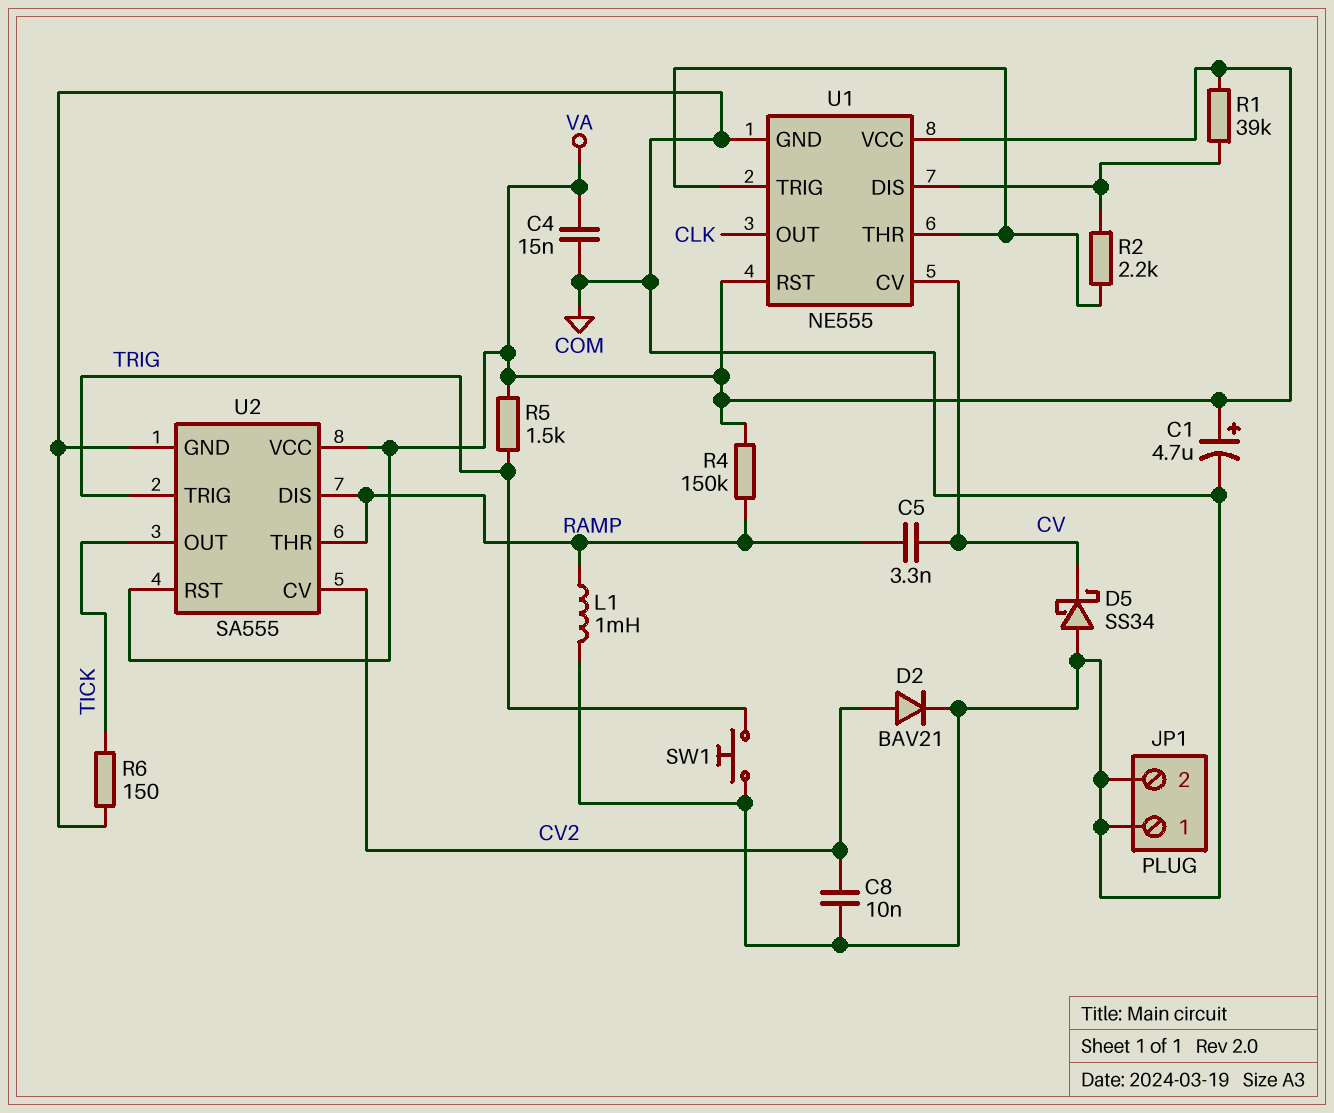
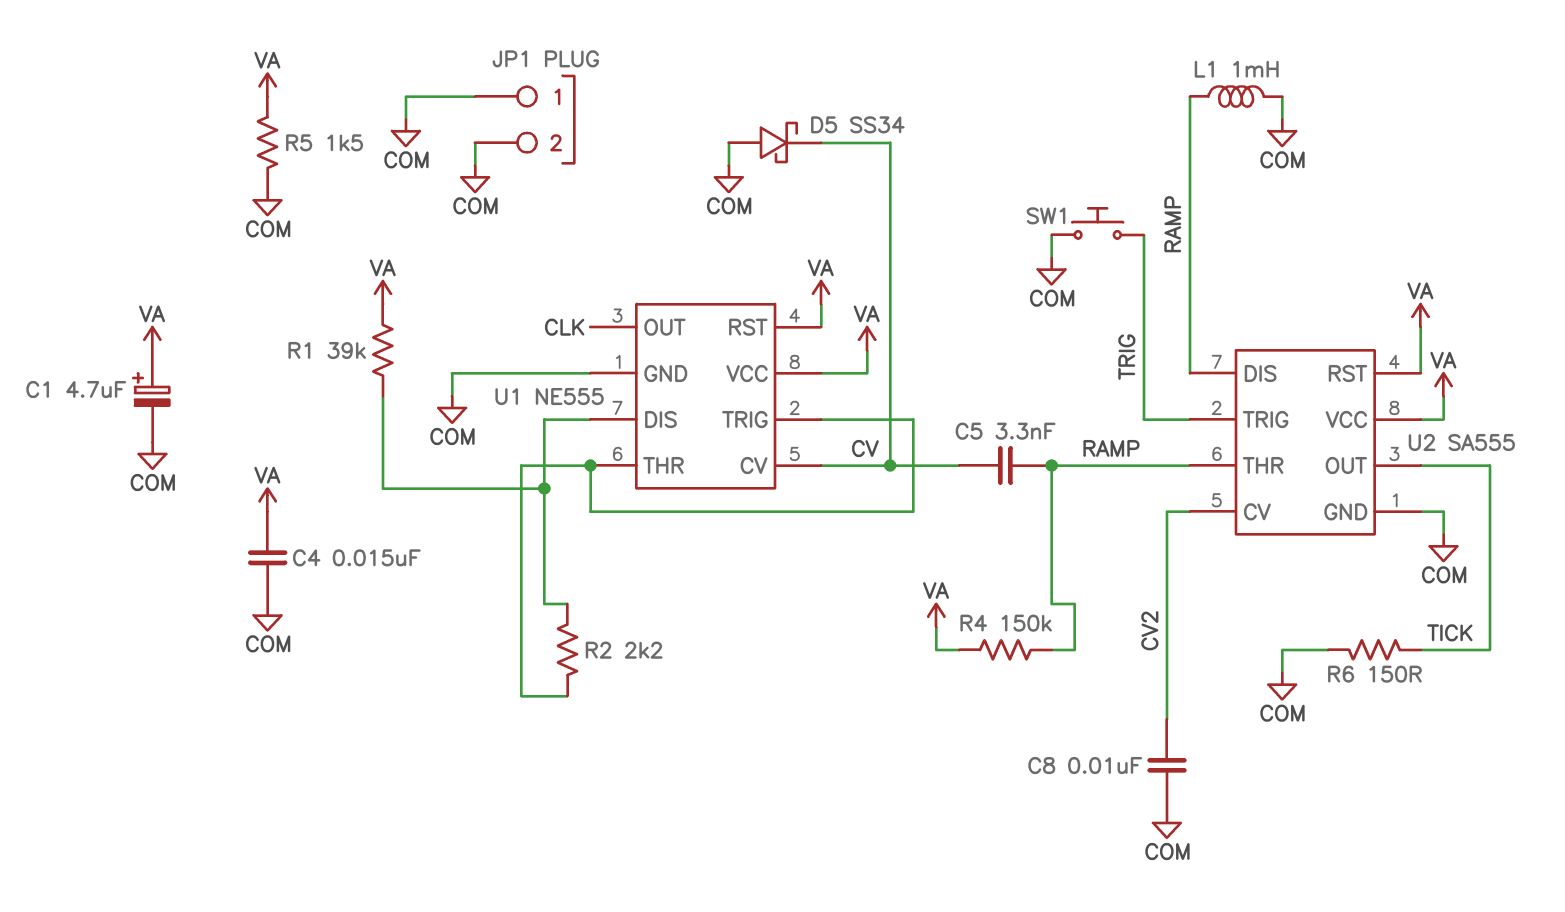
D2: diode BAV21 (A CV2, K COM) -> none
R5: 1.5k (TRIG, VA) -> 1.5k (COM, VA)

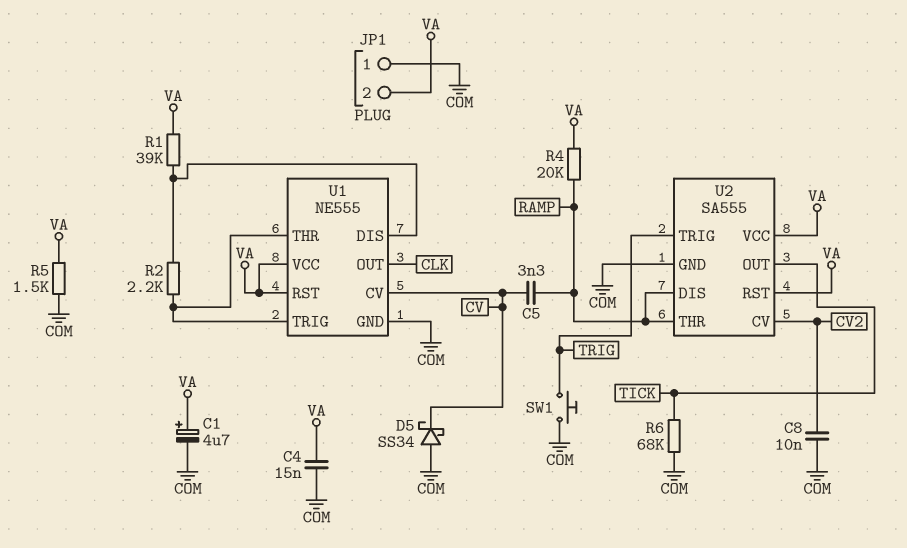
JP1 pin 2: COM -> VA
L1: 1mH (COM, RAMP) -> none
R4: 150k (RAMP, VA) -> 20k (RAMP, VA)
R6: 150 (COM, TICK) -> 68k (COM, TICK)

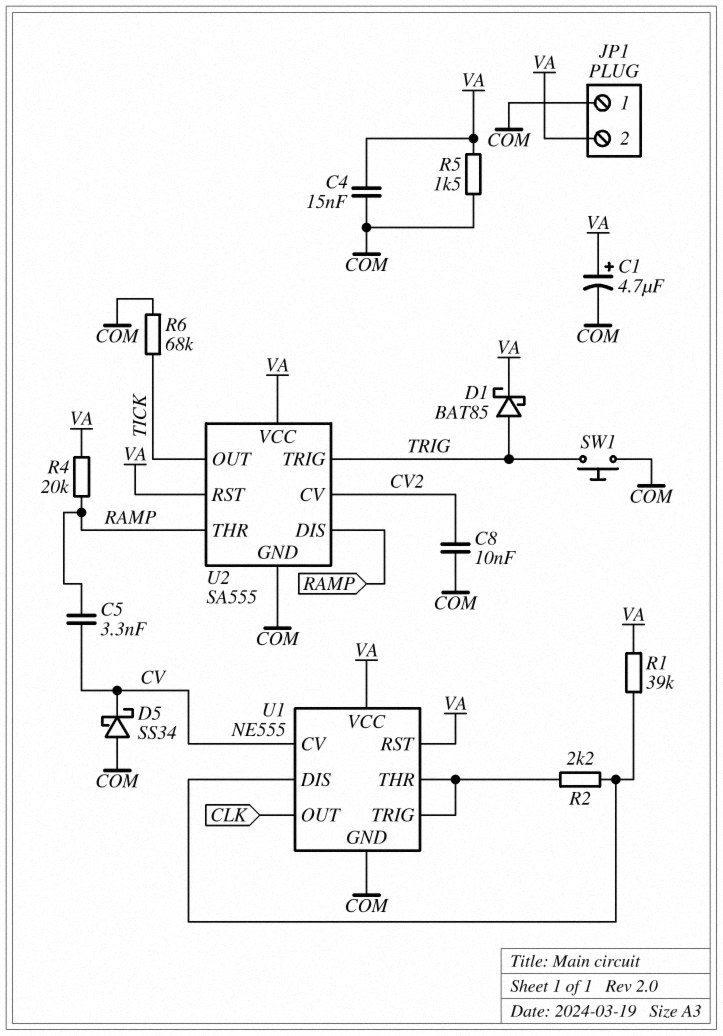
D1: none -> schottky BAT85 (A TRIG, K VA)

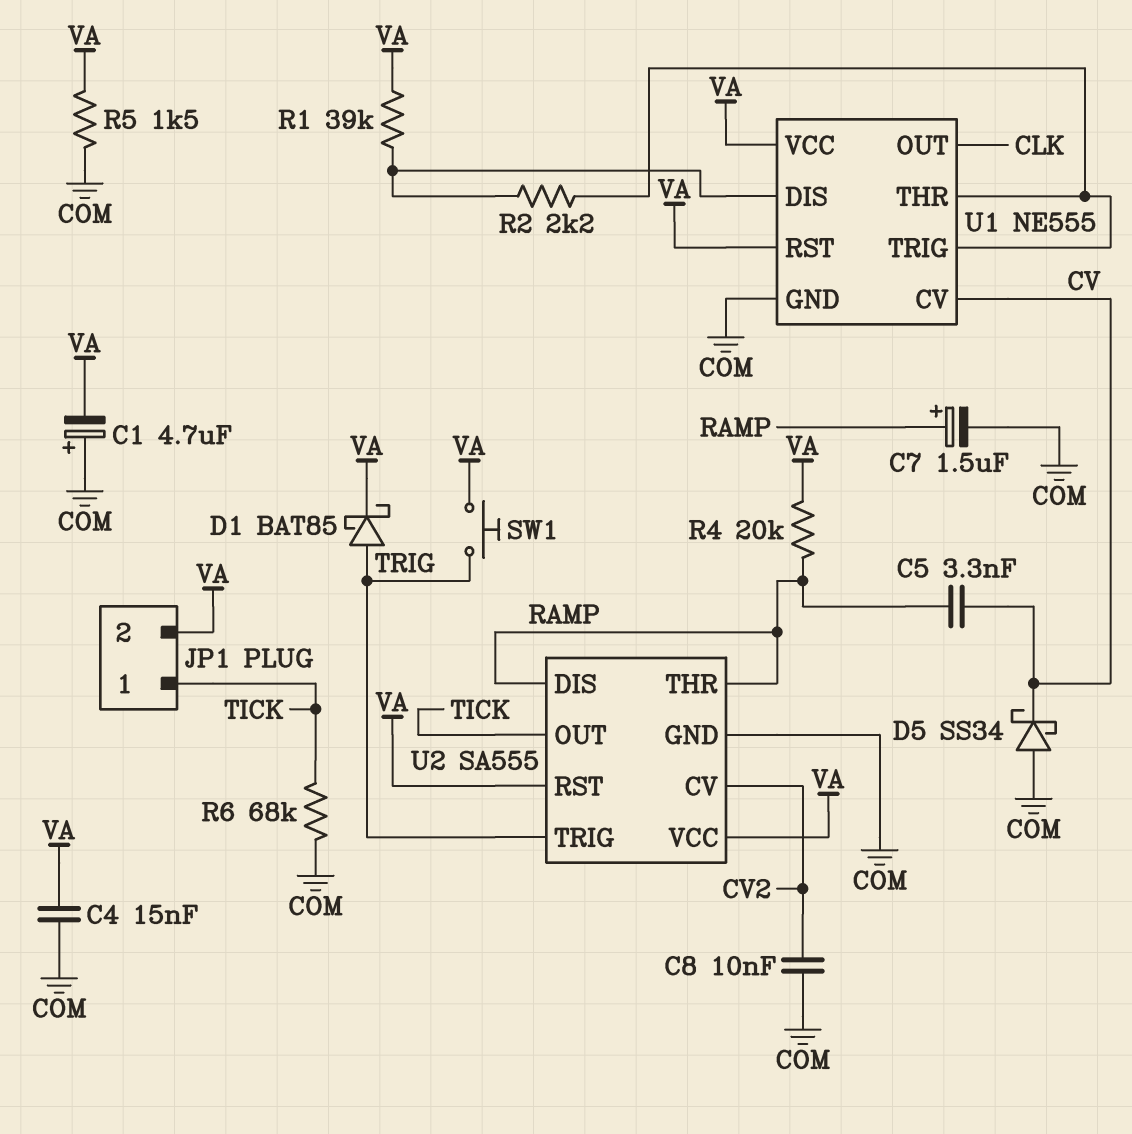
C1: 4.7uF (plus VA, minus COM) -> 4.7uF (plus COM, minus VA)
C7: none -> 1.5uF (plus RAMP, minus COM)
JP1 pin 1: COM -> TICK
SW1: button (COM, TRIG) -> button (TRIG, VA)

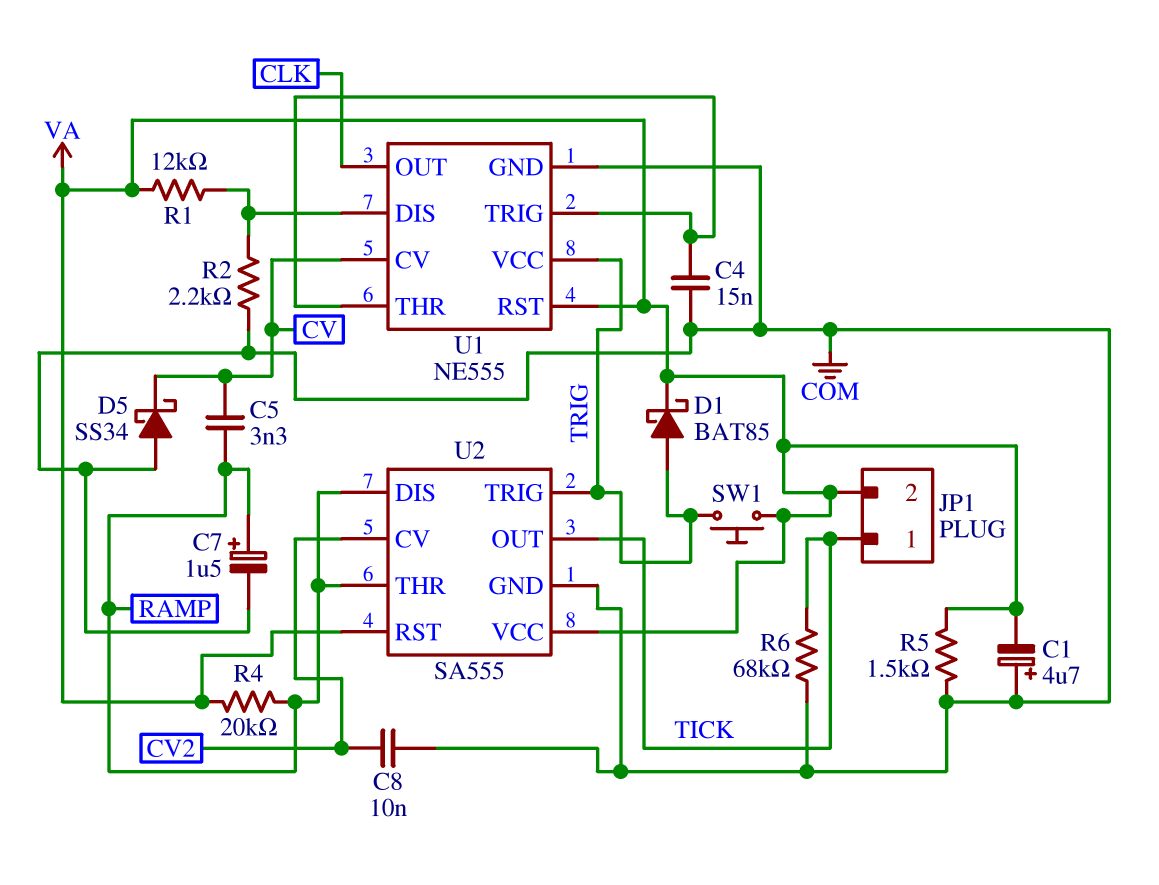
C4: 15nF (COM, VA) -> 15nF (COM, U1/THR)
R1: 39k (U1/DIS, VA) -> 12k (U1/DIS, VA)
R2: 2.2k (U1/DIS, U1/THR) -> 2.2k (COM, U1/DIS)
U1 pin VCC: VA -> TRIG

